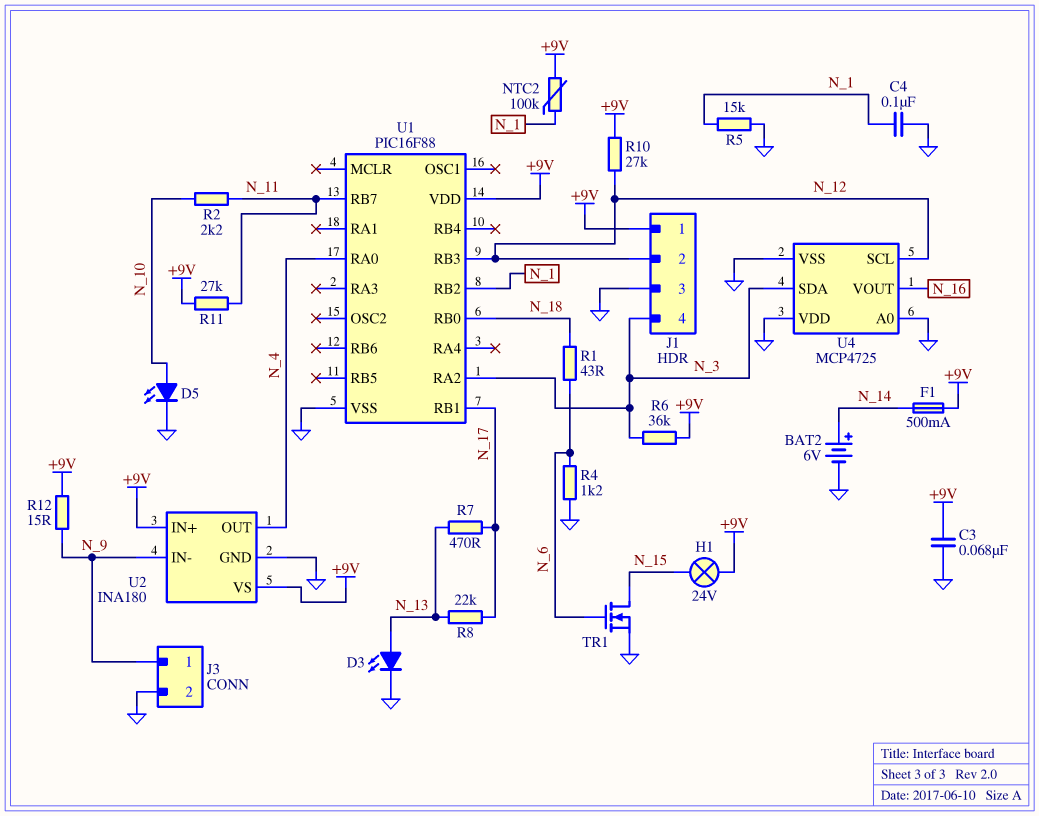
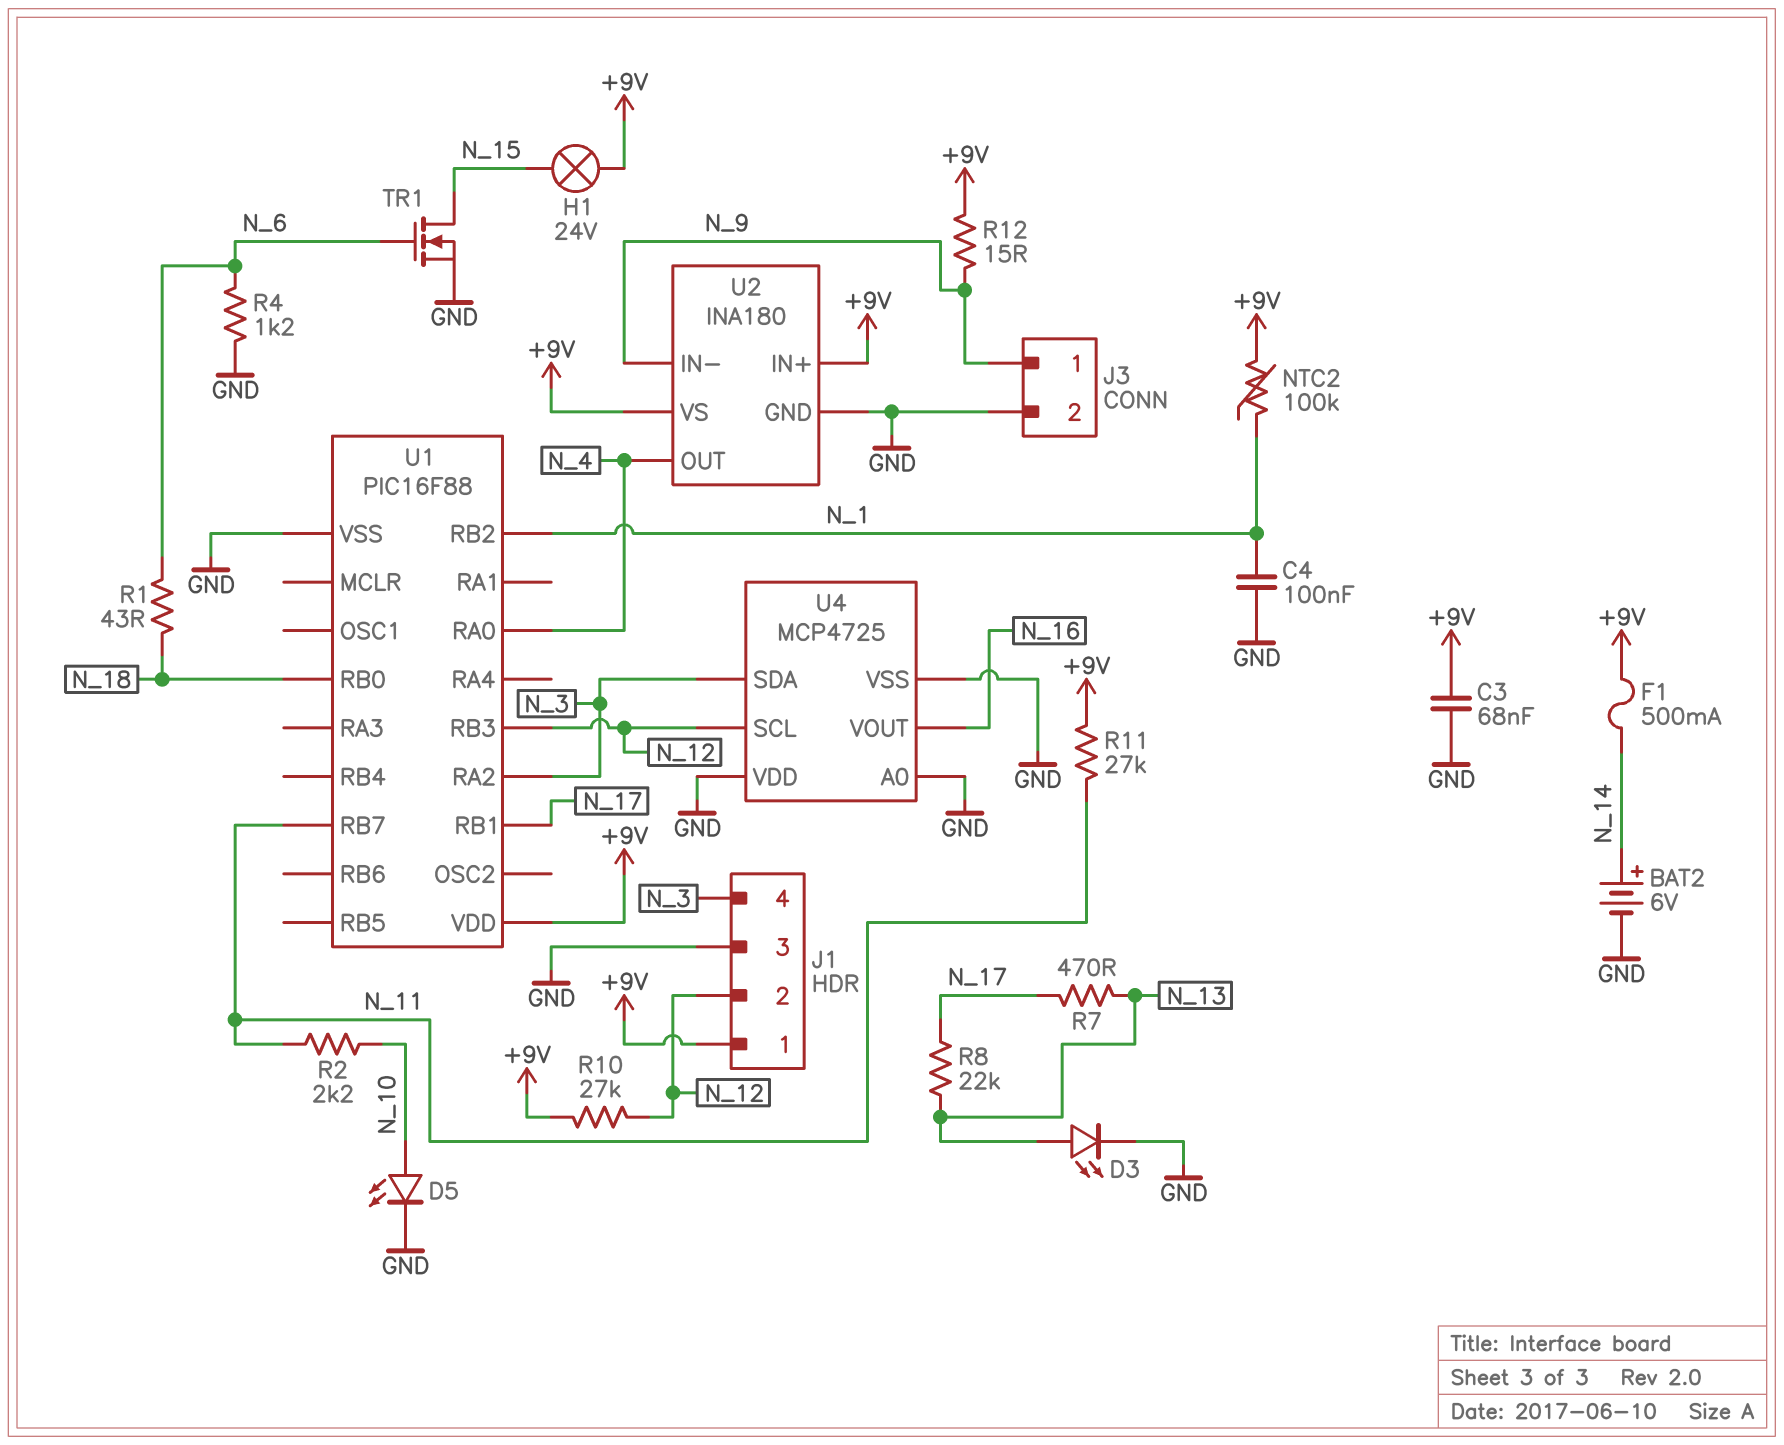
R5: 15k (GND, N_1) -> none
R6: 36k (+9V, N_3) -> none

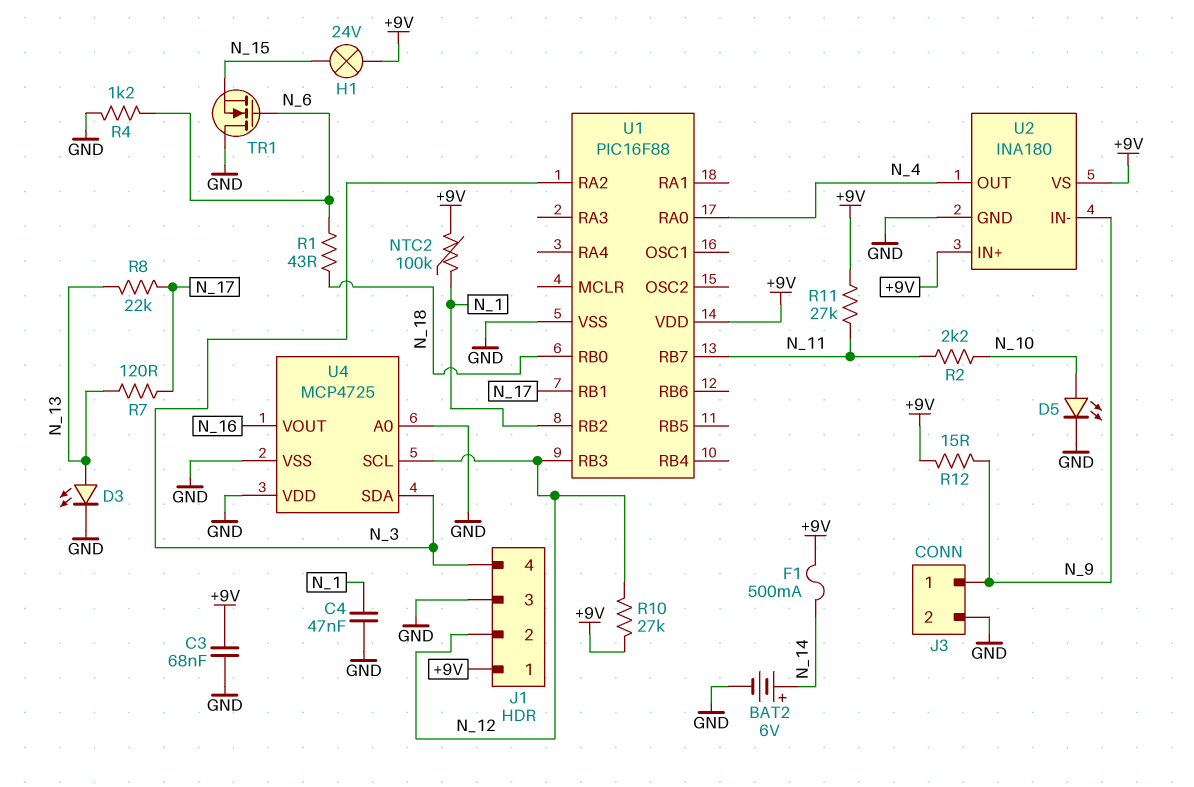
C4: 100nF (GND, N_1) -> 47nF (GND, N_1)
R7: 470 (N_13, N_17) -> 120 (N_13, N_17)
TR1: NMOS (G N_6, D N_15, S GND) -> NMOS (G N_6, D GND, S N_15)

